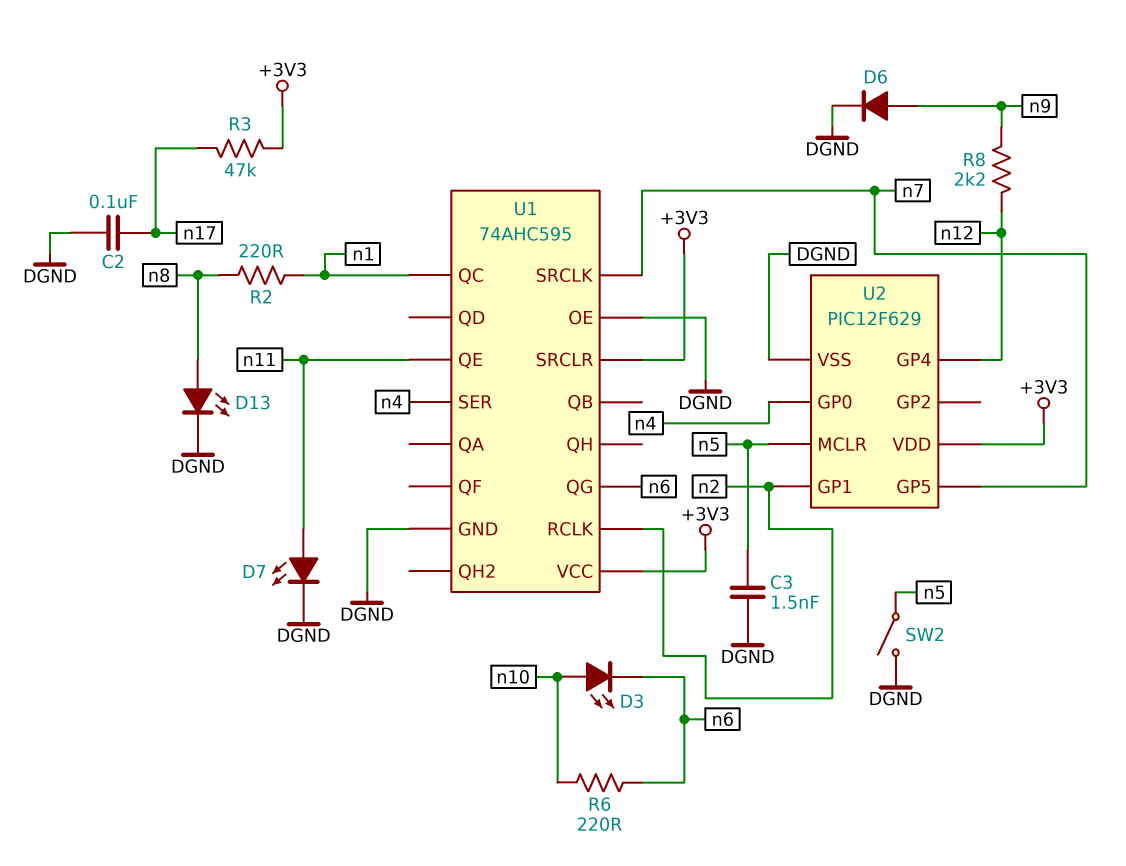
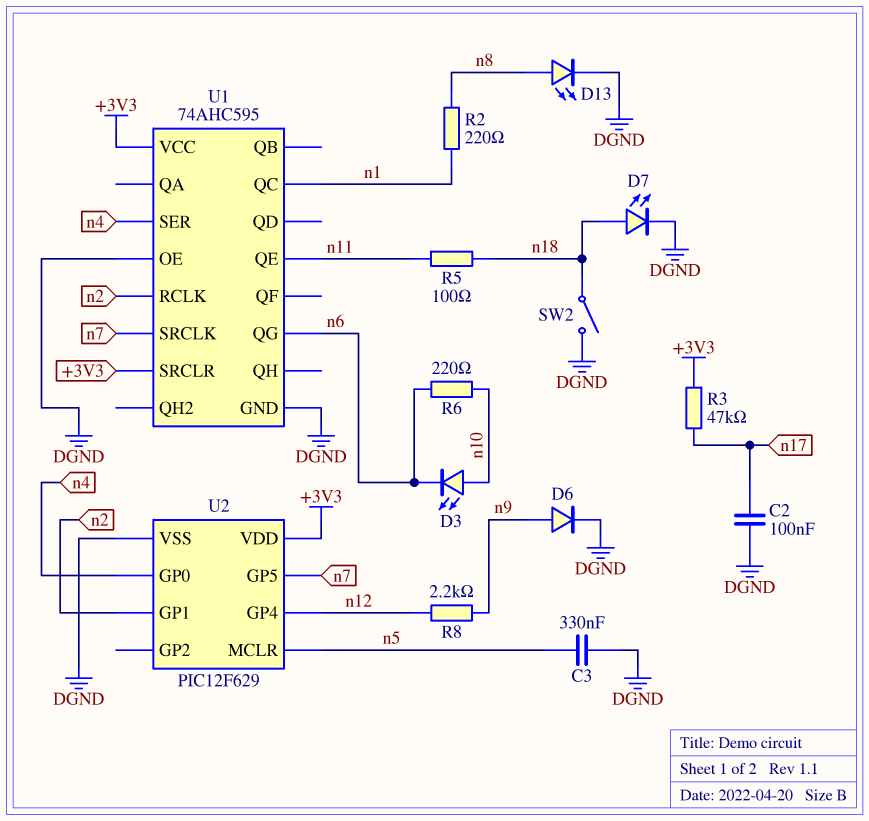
C3: 1.5nF (DGND, n5) -> 330nF (DGND, n5)
D7: LED (A n11, K DGND) -> LED (A n18, K DGND)
R5: none -> 100 (n11, n18)
SW2: switch (DGND, n5) -> switch (DGND, n18)

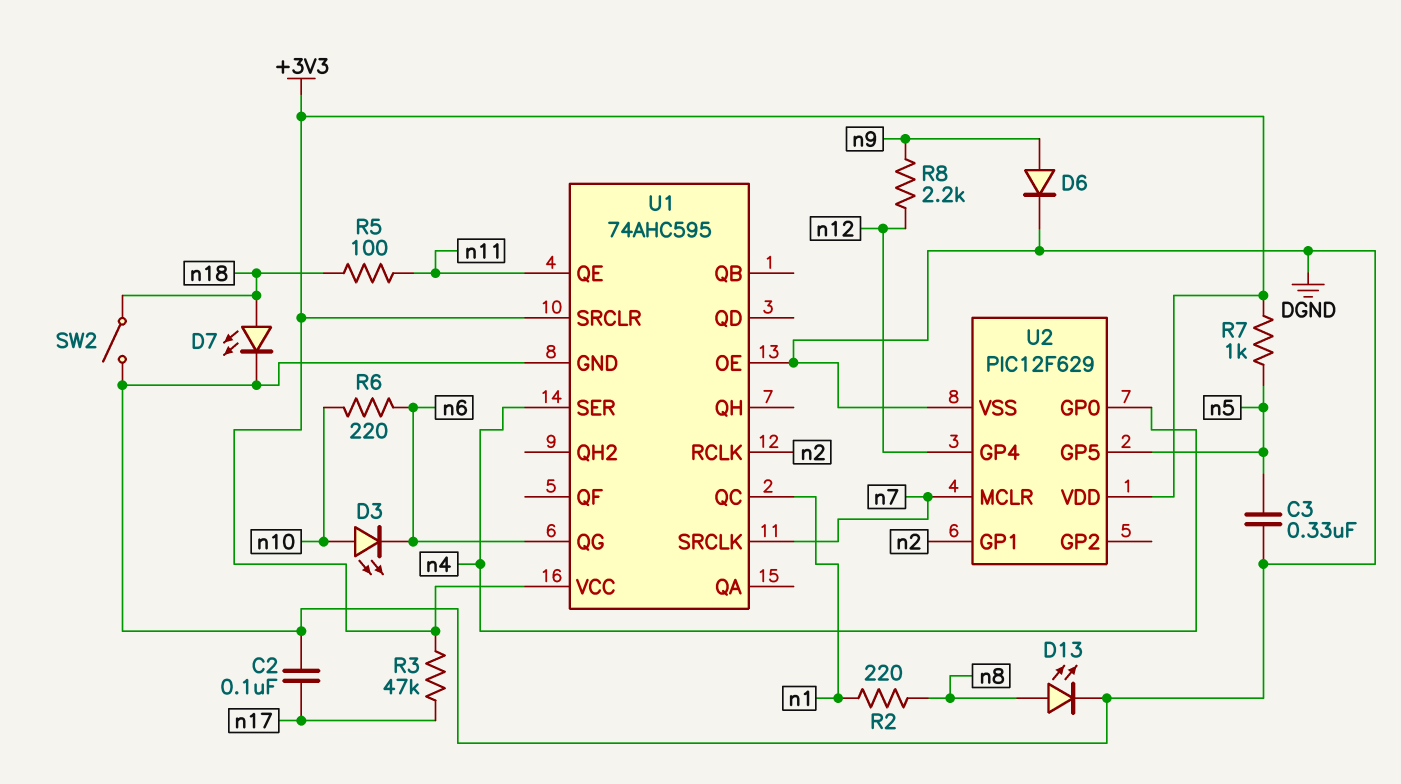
R7: none -> 1k (+3V3, n5)
U2 pin GP5: n7 -> n5
U2 pin MCLR: n5 -> n7

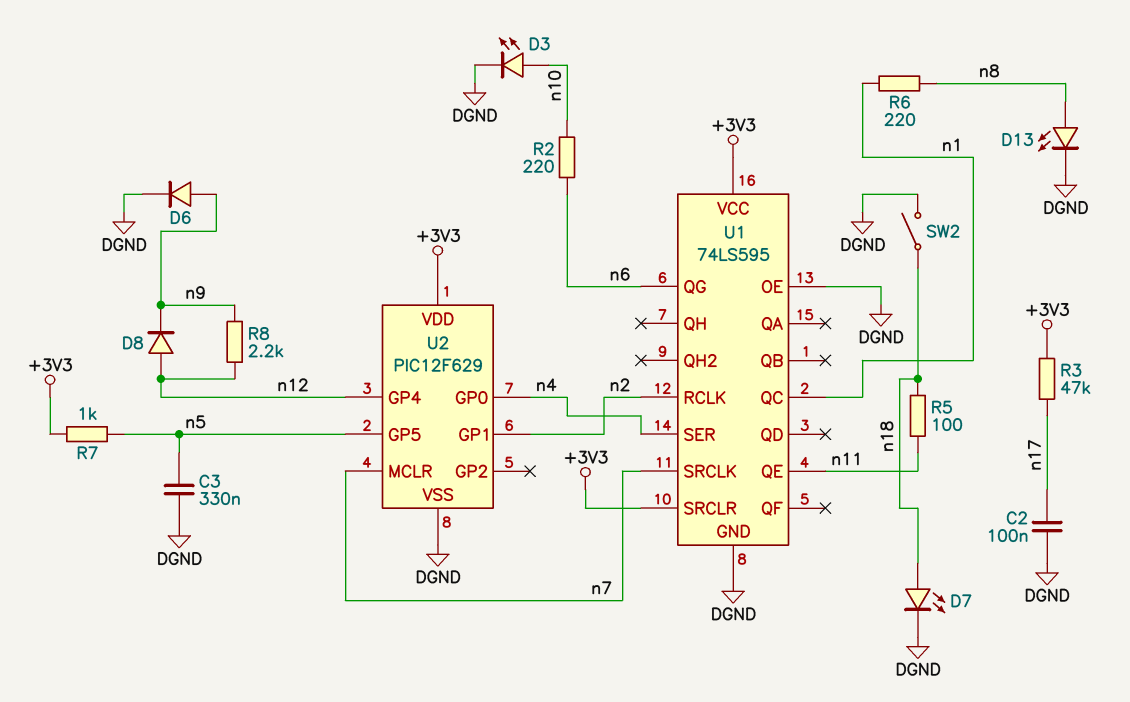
D3: LED (A n10, K n6) -> LED (A n10, K DGND)
D8: none -> diode (A n12, K n9)
R2: 220 (n1, n8) -> 220 (n6, n10)
R6: 220 (n6, n10) -> 220 (n1, n8)
U1: 74AHC595 -> 74LS595

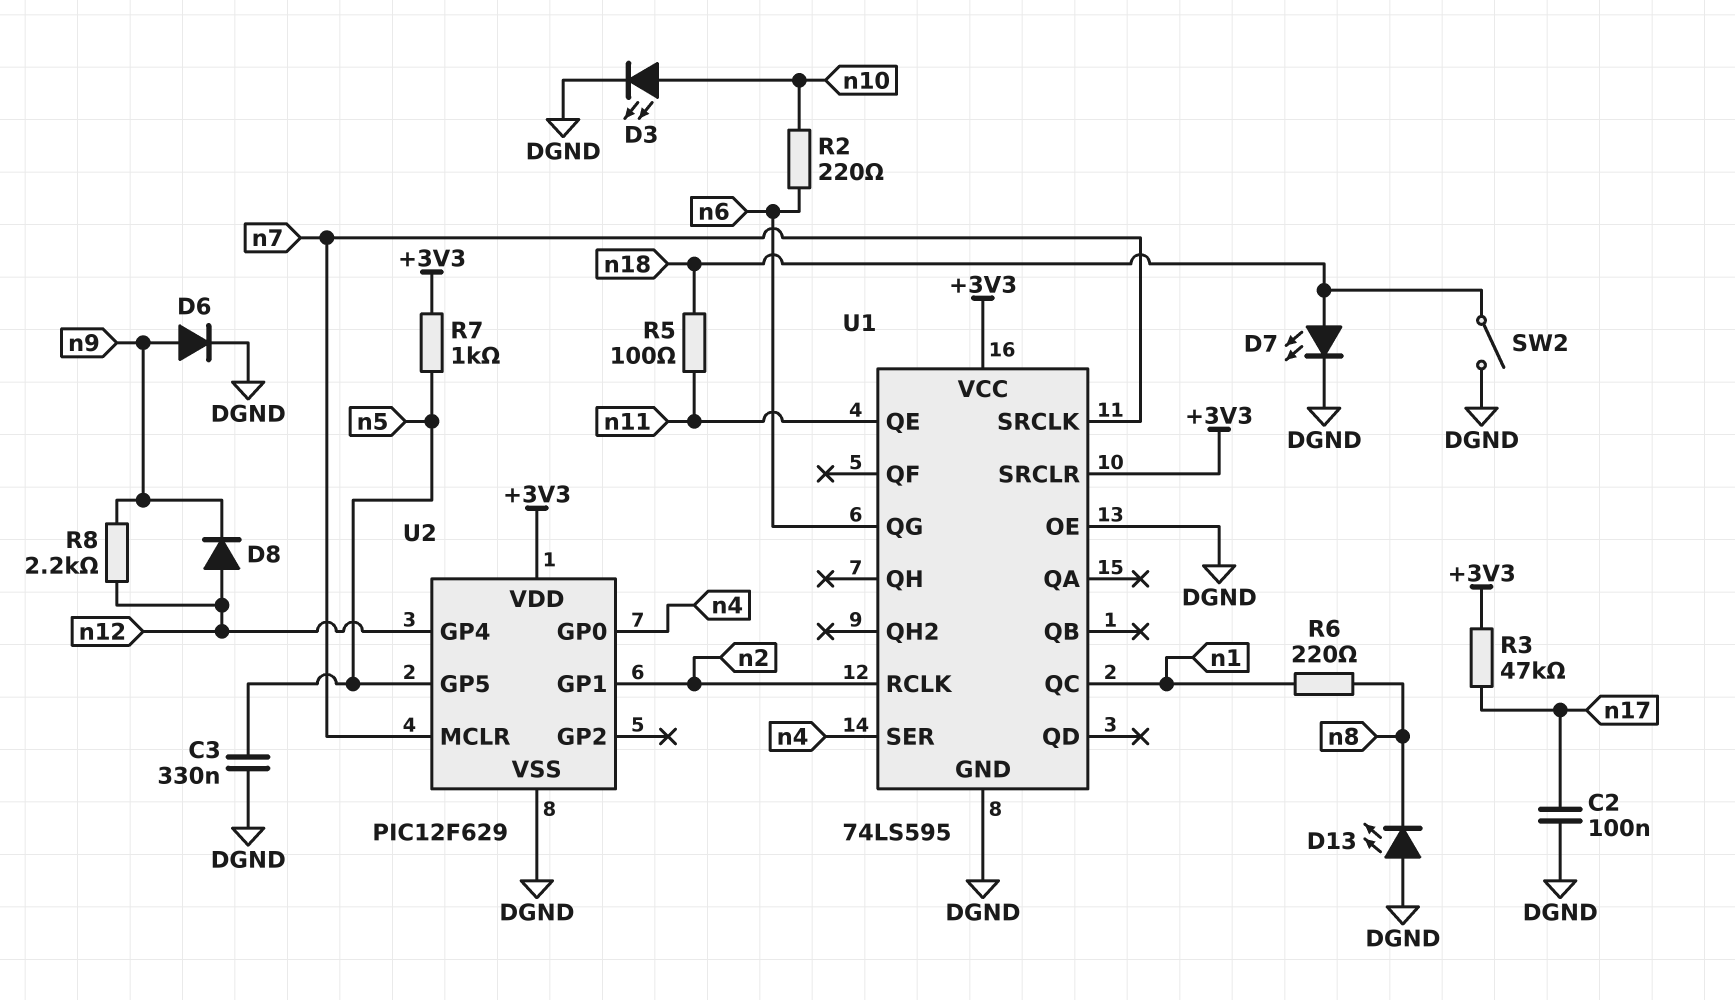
D13: LED (A n8, K DGND) -> LED (A DGND, K n8)

